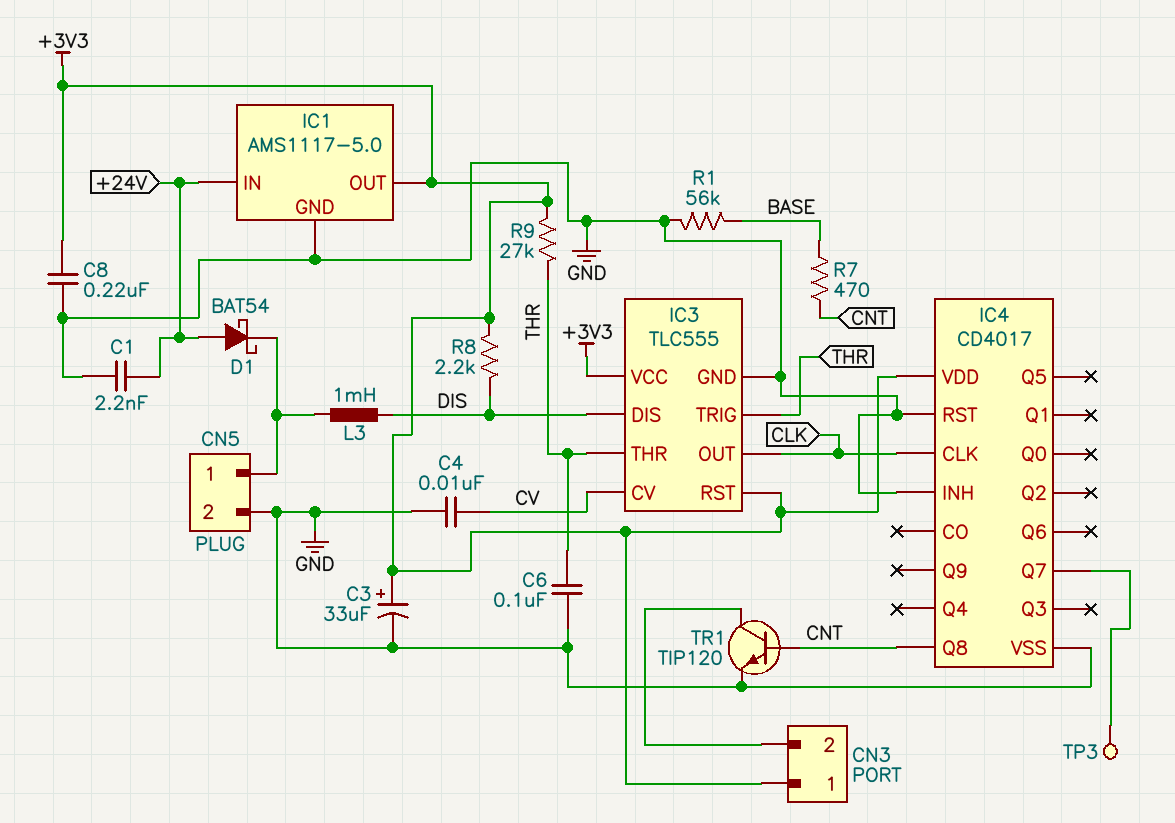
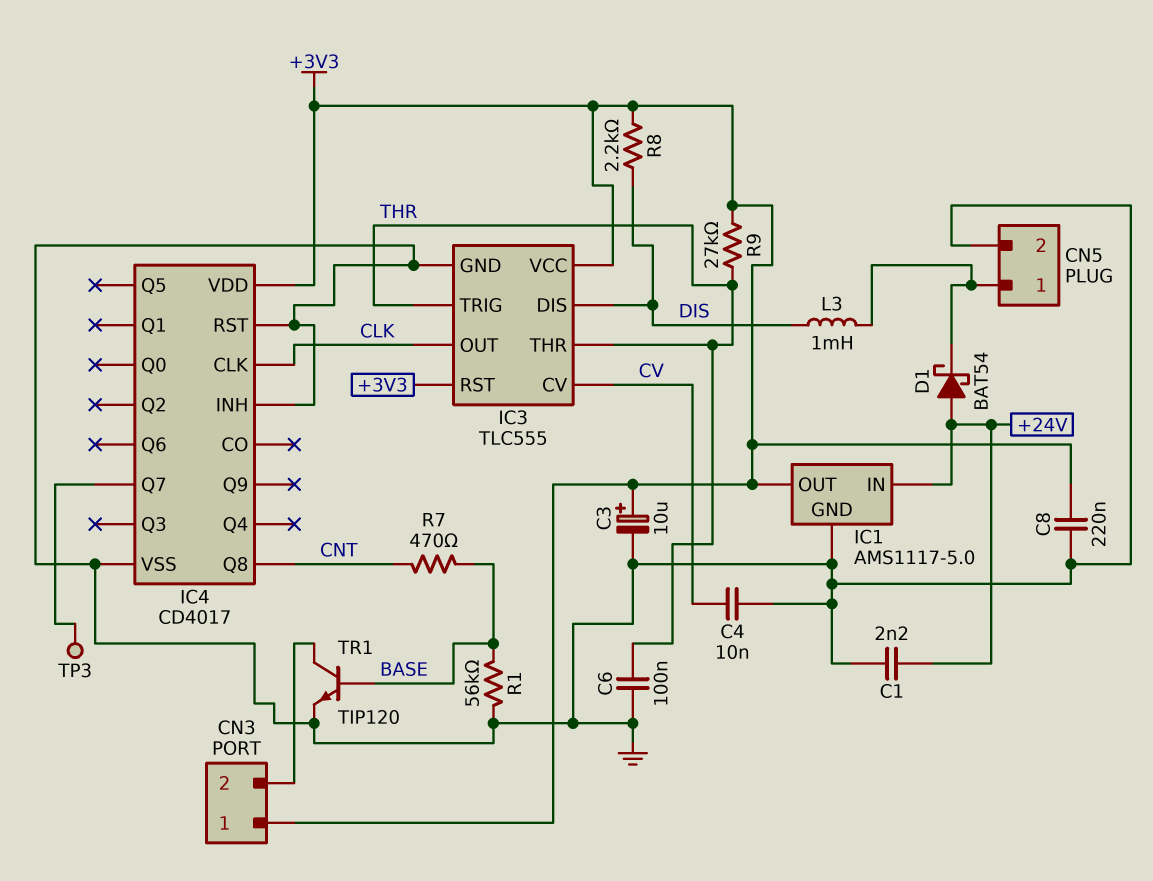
C3: 33uF (plus +3V3, minus GND) -> 10uF (plus +3V3, minus GND)
TR1: NPN TIP120 (B CNT, C CN3/2, E GND) -> NPN TIP120 (B BASE, C CN3/2, E GND)

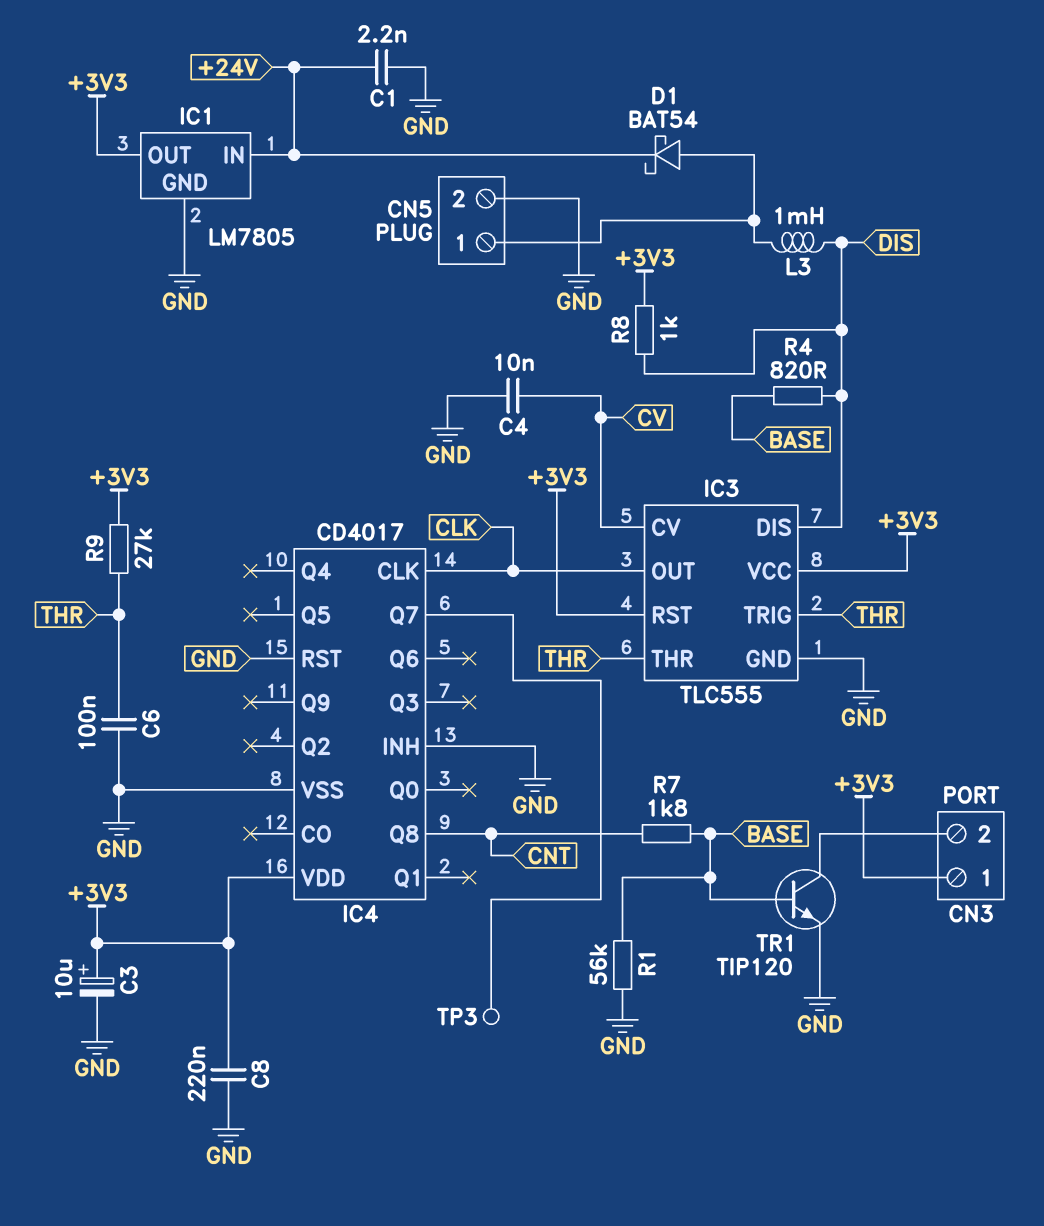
D1: schottky BAT54 (A +24V, K CN5/1) -> schottky BAT54 (A CN5/1, K +24V)
IC1: AMS1117-5.0 -> LM7805
R4: none -> 820 (BASE, DIS)
R7: 470 (BASE, CNT) -> 1.8k (BASE, CNT)
R8: 2.2k (+3V3, DIS) -> 1k (+3V3, DIS)

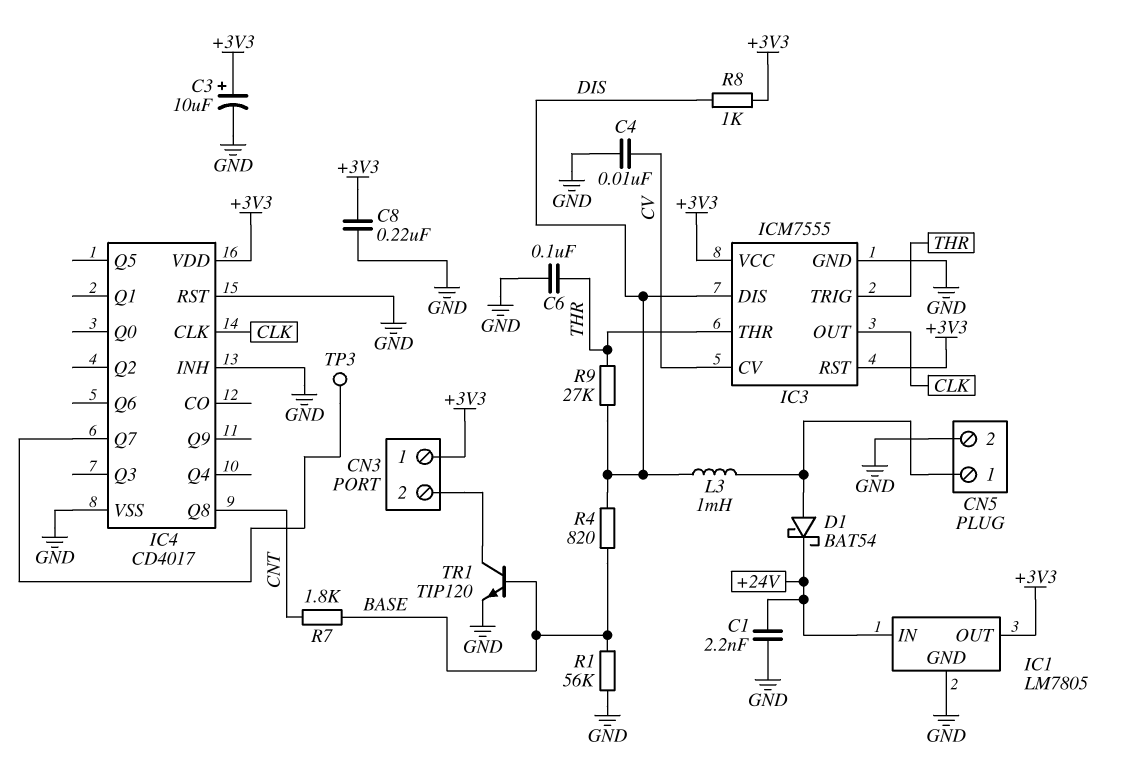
IC3: TLC555 -> ICM7555
R9: 27k (+3V3, THR) -> 27k (DIS, THR)

